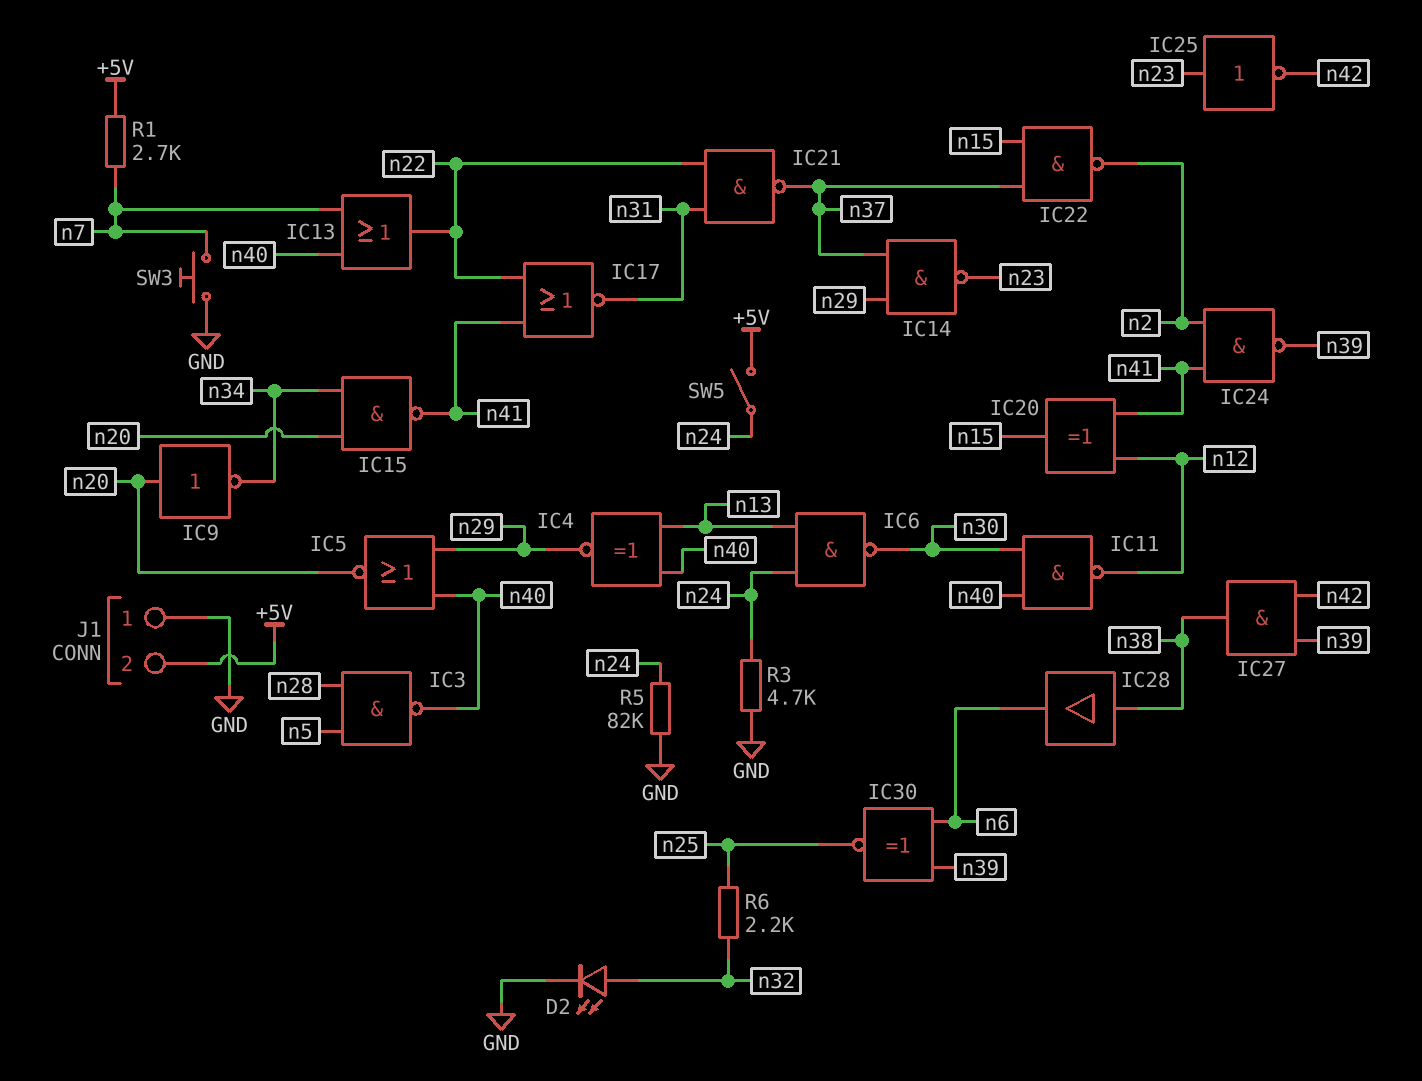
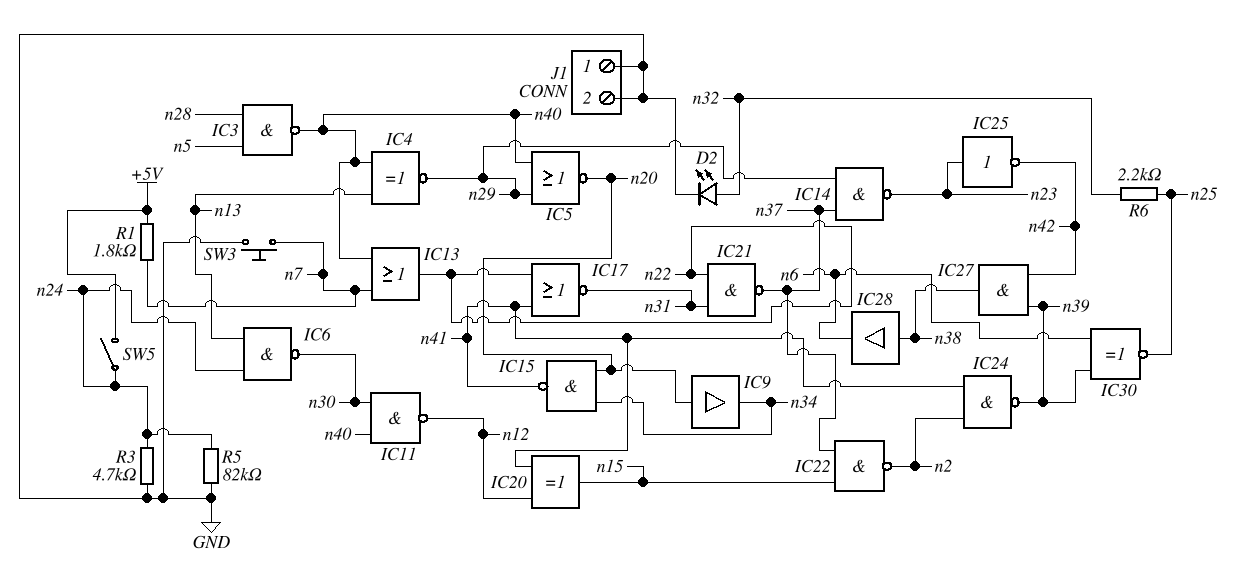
IC9: NOT (in n20, out n34) -> buffer (in n20, out n34)
J1 pin 2: +5V -> GND
R1: 2.7k (+5V, n7) -> 1.8k (+5V, n7)

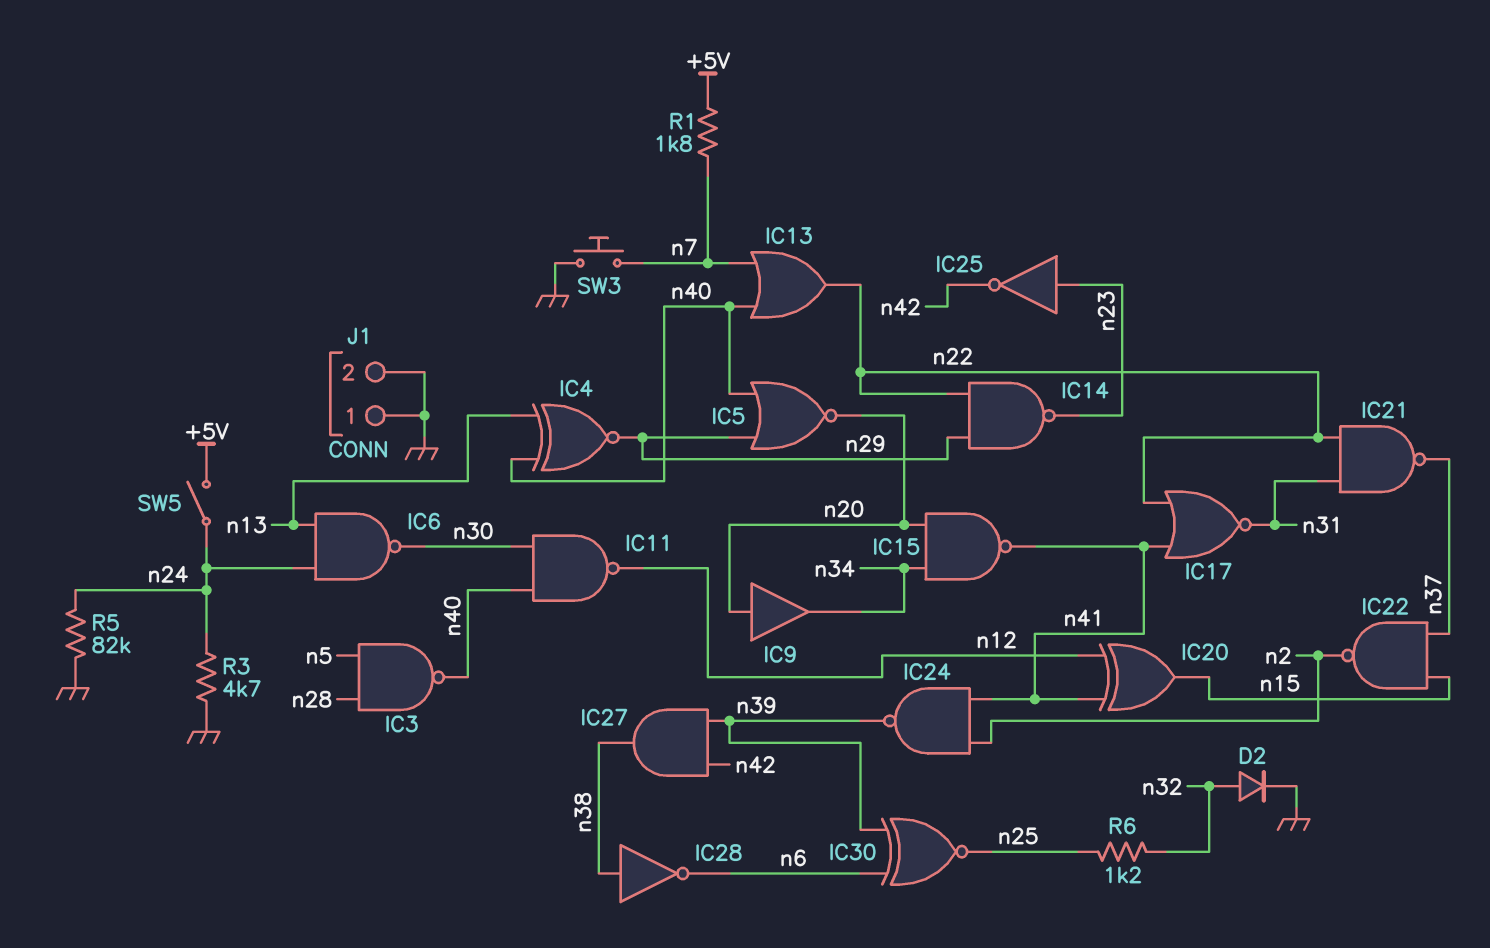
D2: LED (A n32, K GND) -> diode (A n32, K GND)
IC14: NAND (in n29, in n37, out n23) -> NAND (in n22, in n29, out n23)
IC28: buffer (in n38, out n6) -> NOT (in n38, out n6)
R6: 2.2k (n25, n32) -> 1.2k (n25, n32)

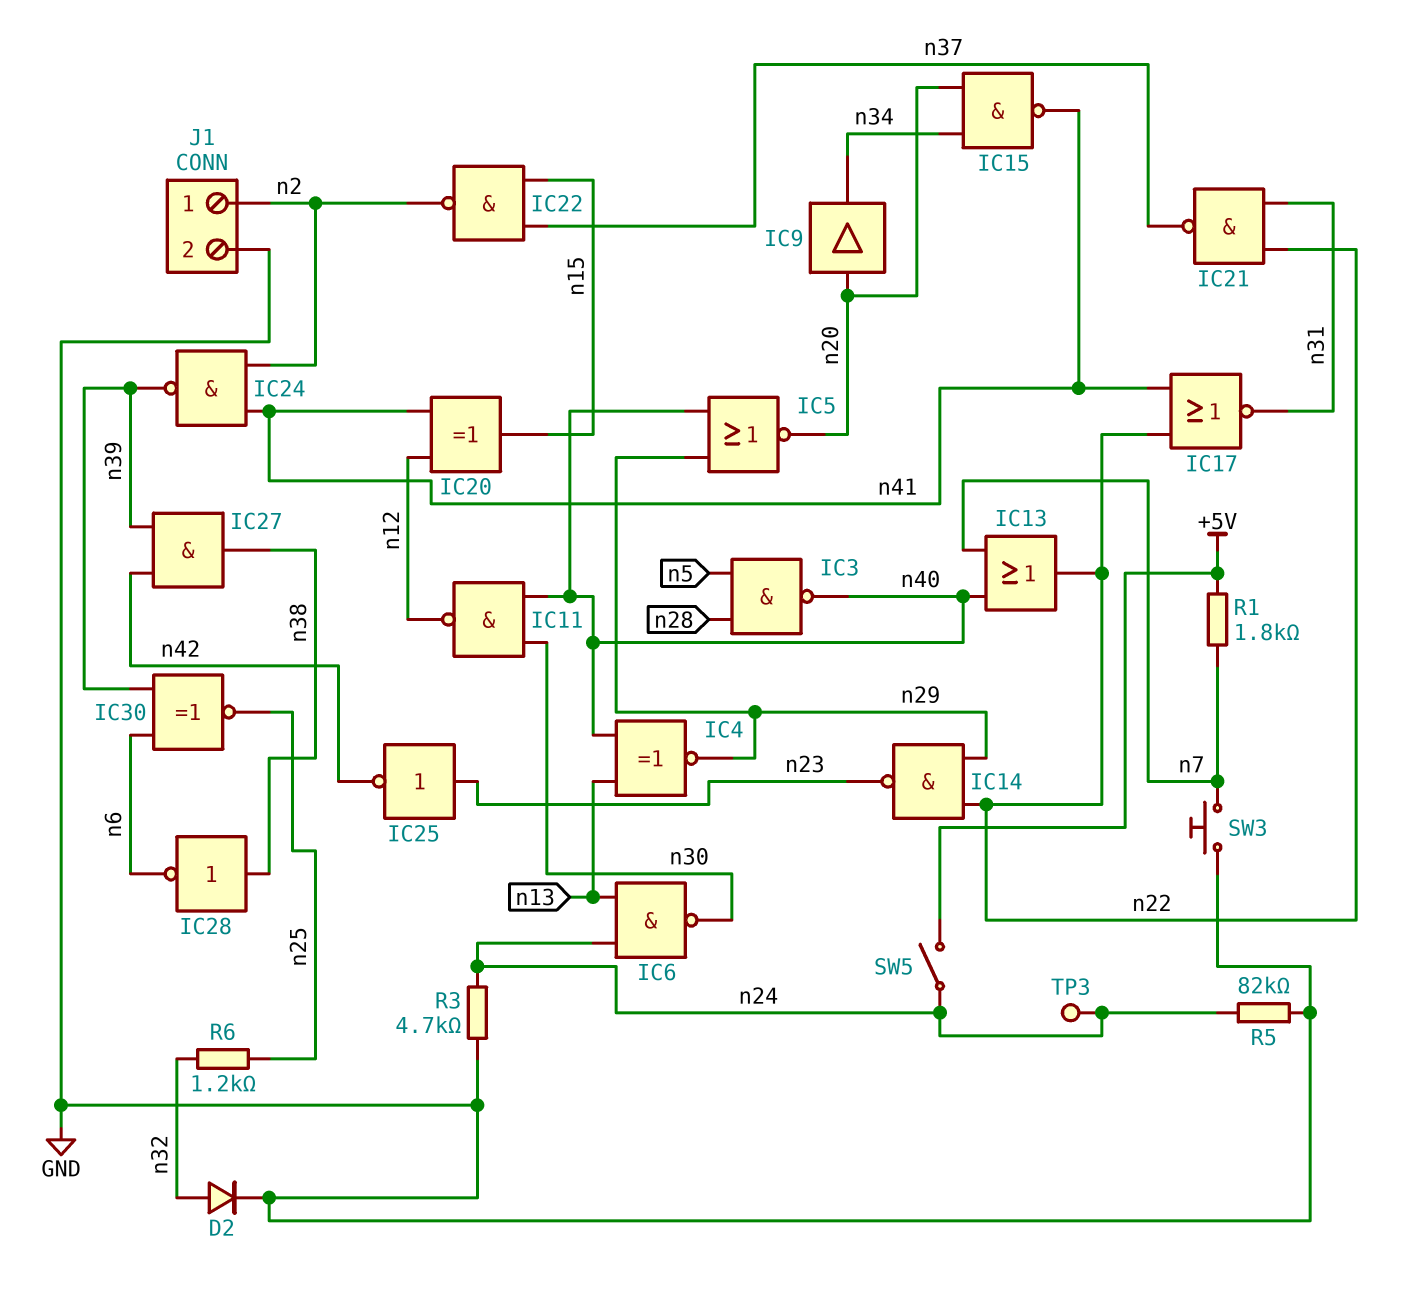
J1 pin 1: GND -> n2
TP3: none -> test point (n24)

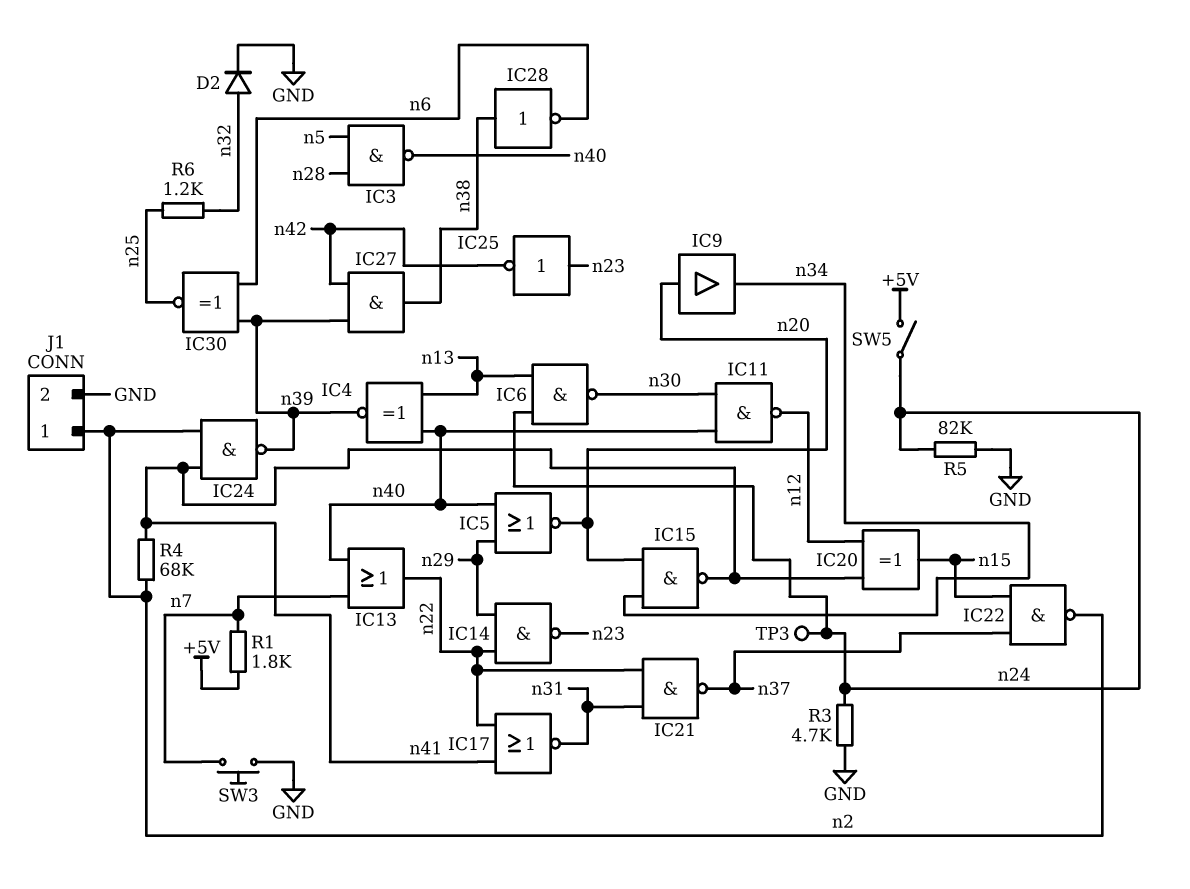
IC4: XNOR (in n13, in n40, out n29) -> XNOR (in n13, in n40, out n39)
R4: none -> 68k (n2, n41)

